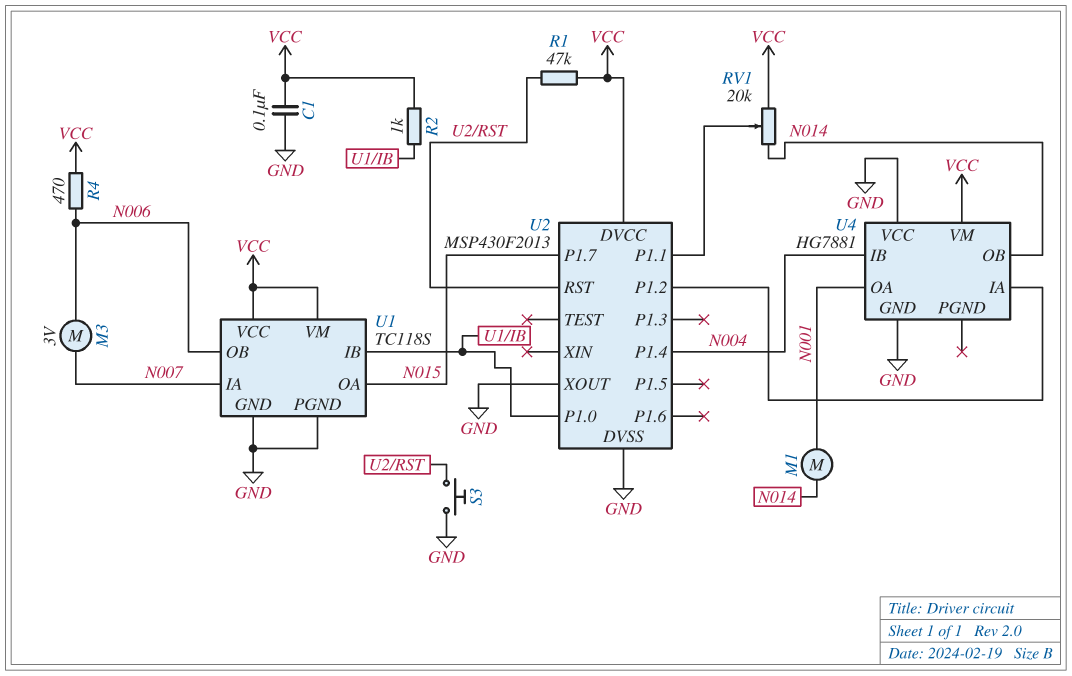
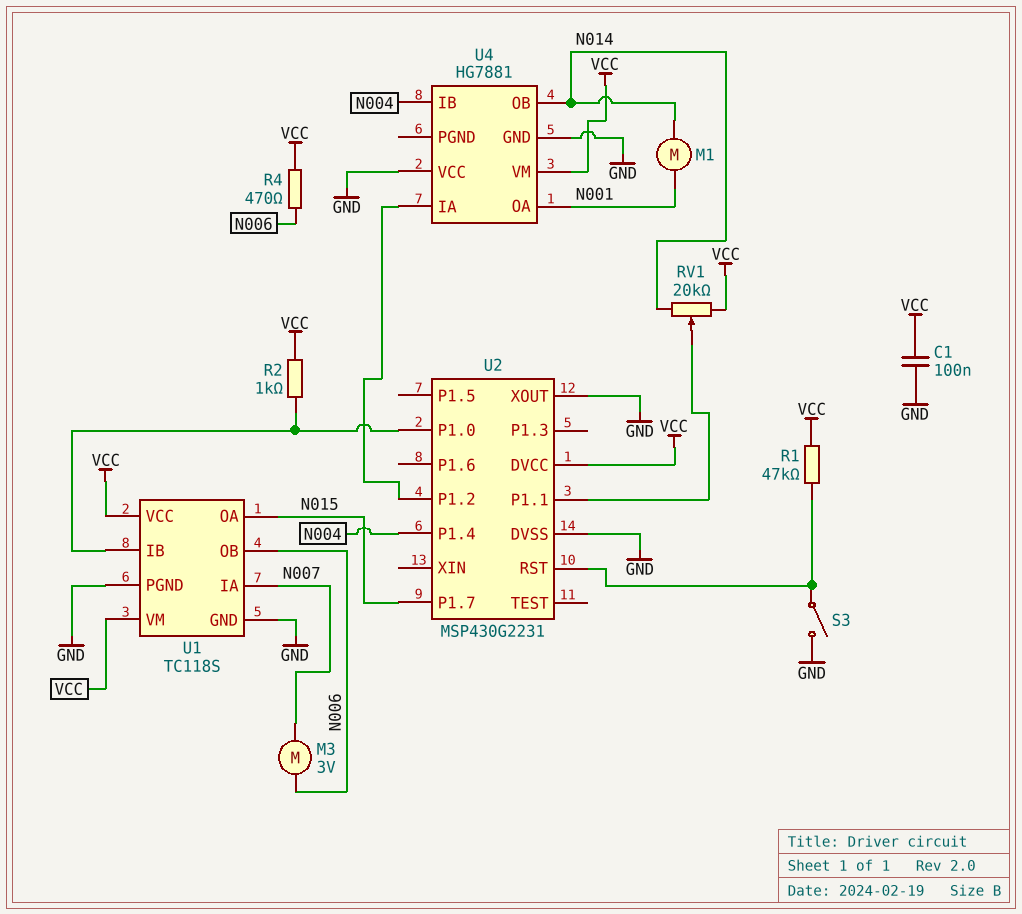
S3: button (GND, U2/RST) -> switch (GND, U2/RST)
U2: MSP430F2013 -> MSP430G2231

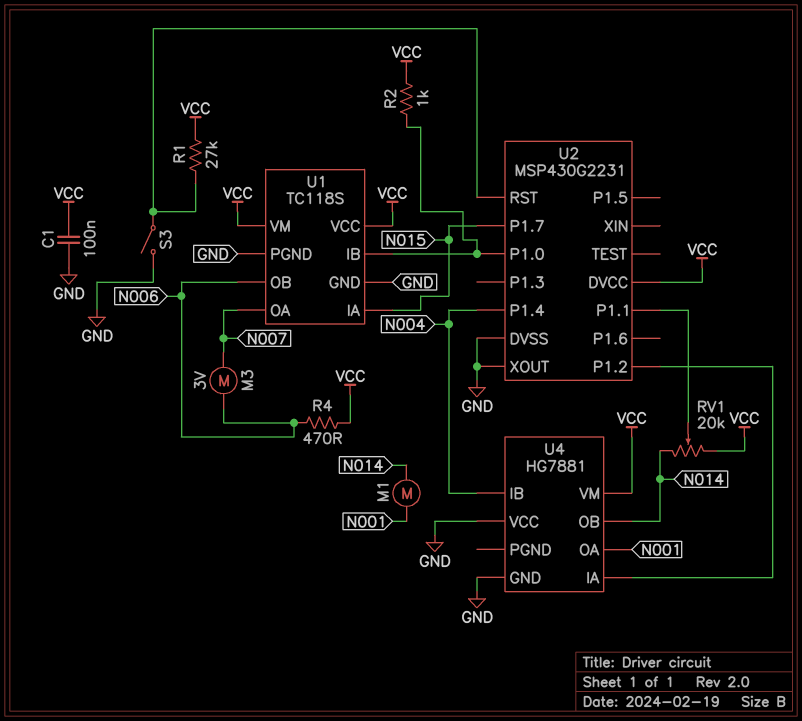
R1: 47k (U2/RST, VCC) -> 27k (U2/RST, VCC)
U1 pin IA: N007 -> N015
U1 pin OA: N015 -> N007

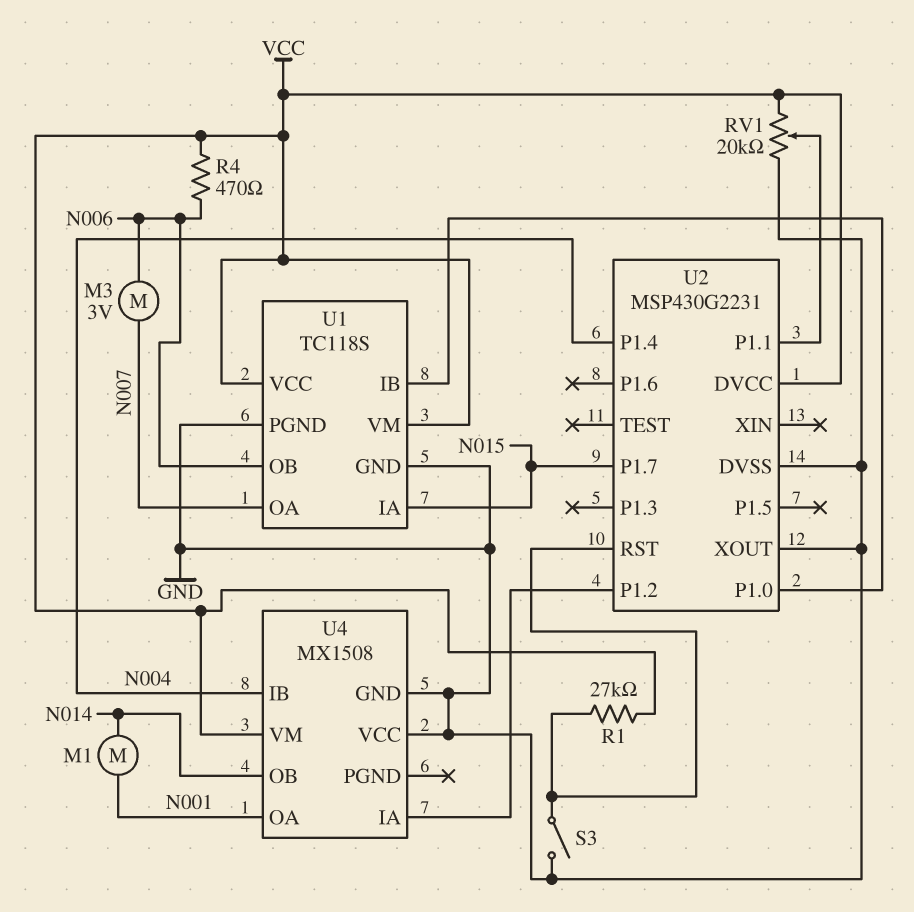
C1: 100nF (GND, VCC) -> none
R2: 1k (U1/IB, VCC) -> none
RV1: 20k (N014, VCC, wiper U2/P1.1) -> 20k (GND, VCC, wiper U2/P1.1)
U4: HG7881 -> MX1508

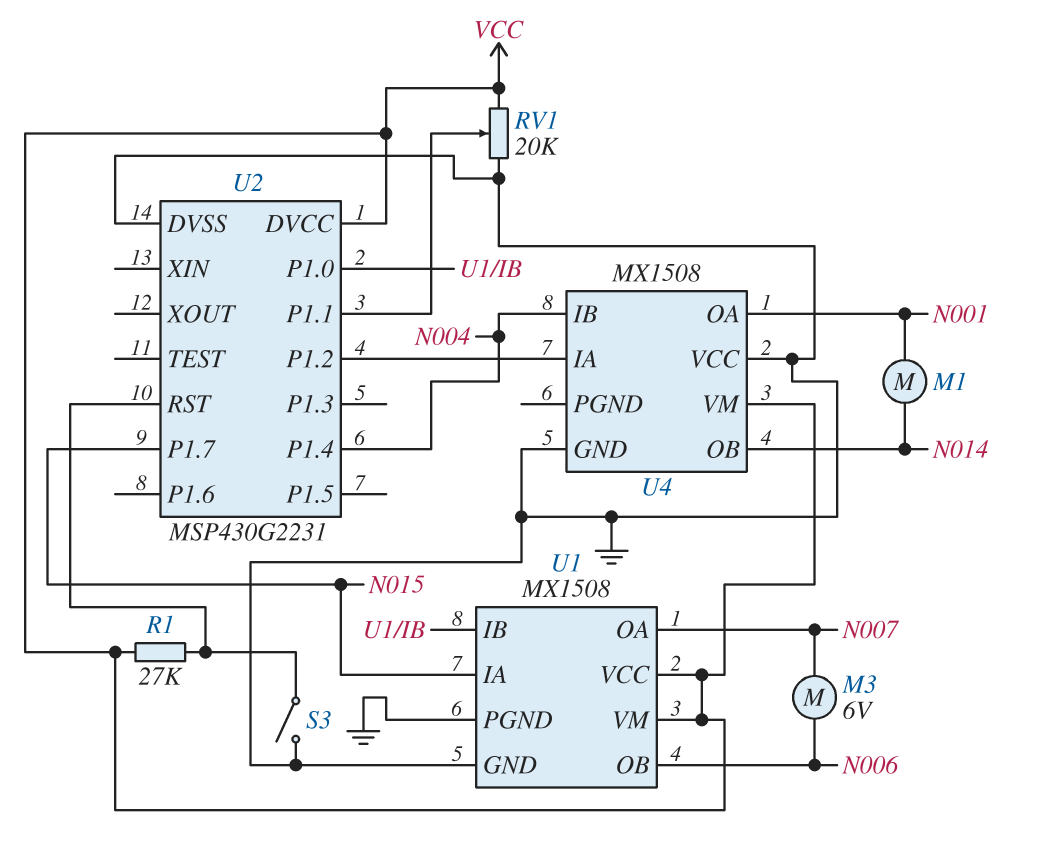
M3: motor 3V (N006, N007) -> motor 6V (N006, N007)
R4: 470 (N006, VCC) -> none
U1: TC118S -> MX1508
U2 pin XOUT: GND -> none

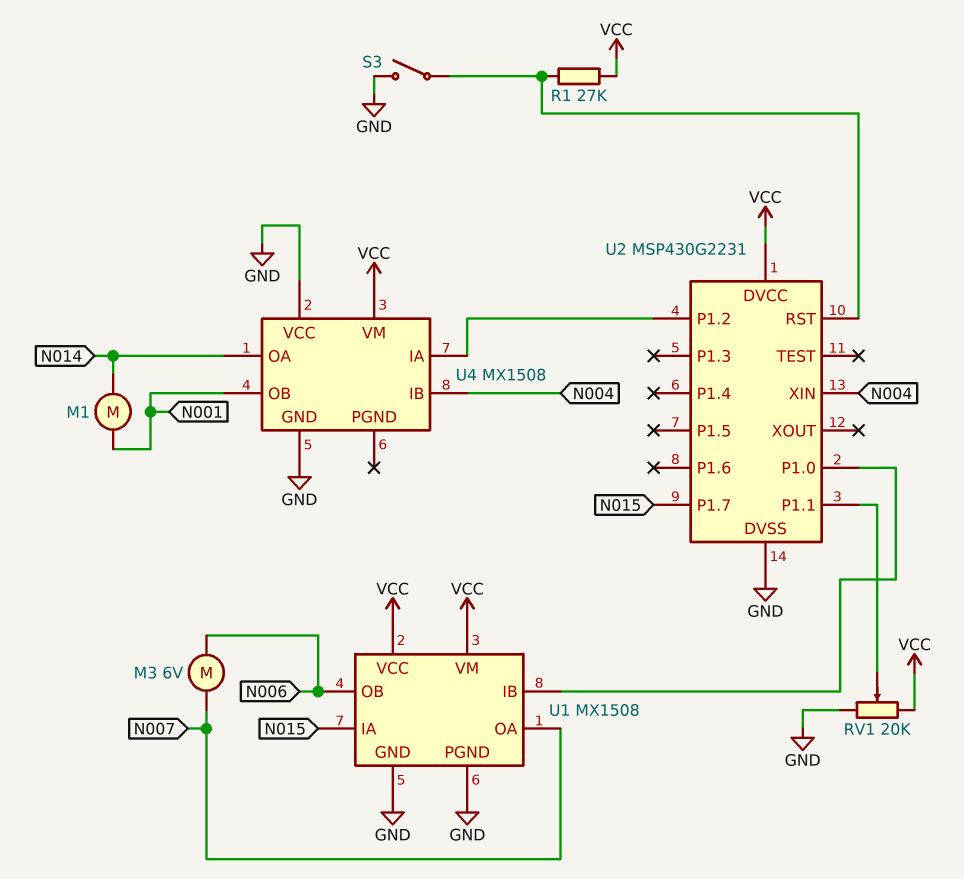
U2 pin P1.4: N004 -> none
U2 pin XIN: none -> N004
U4 pin OA: N001 -> N014
U4 pin OB: N014 -> N001

